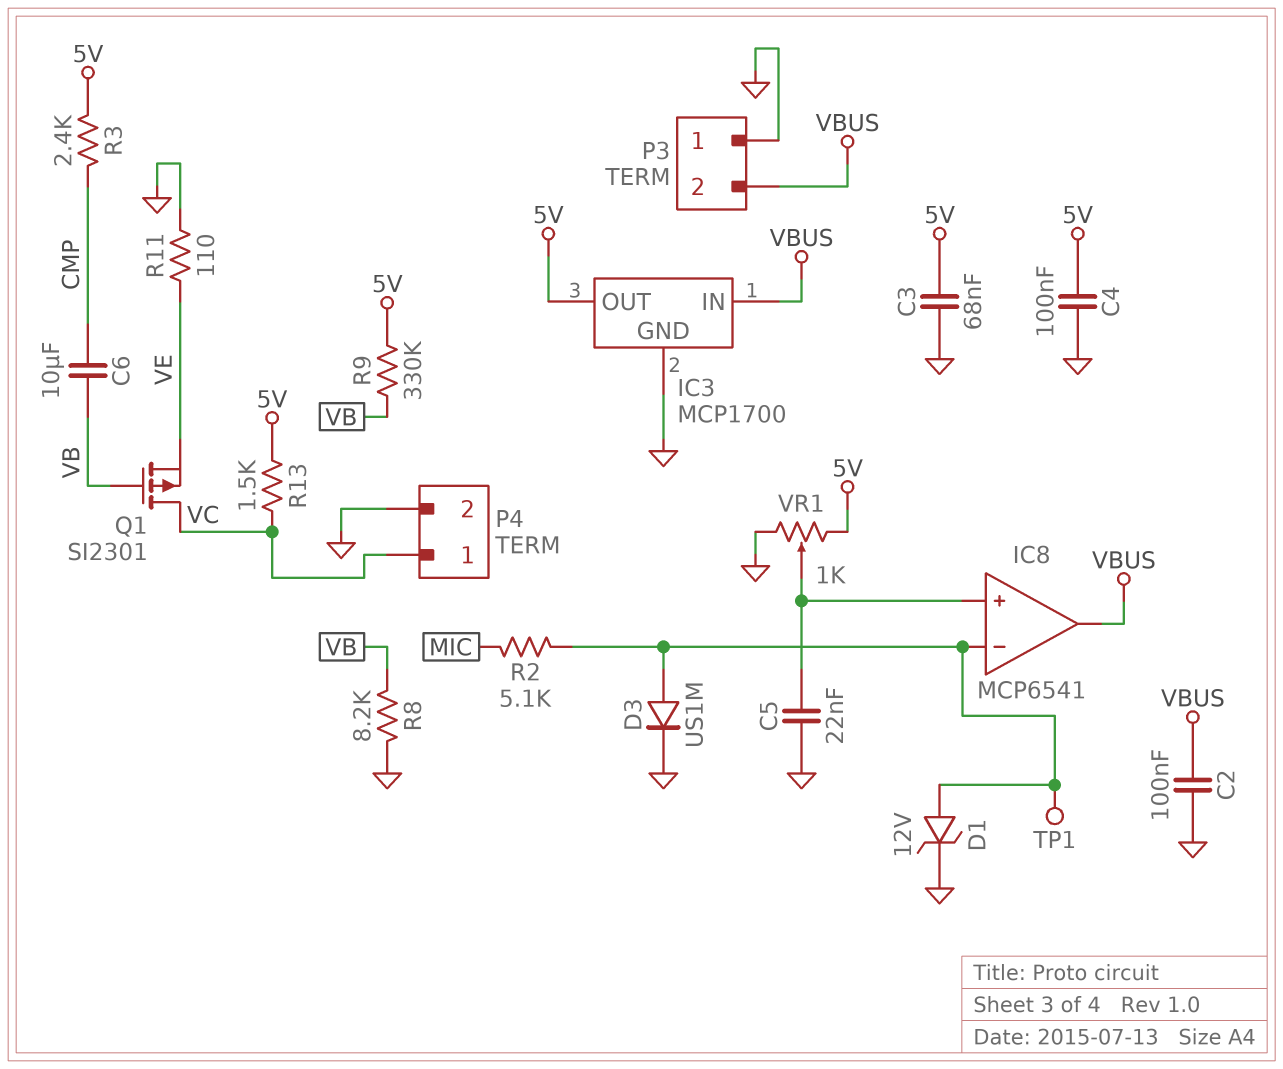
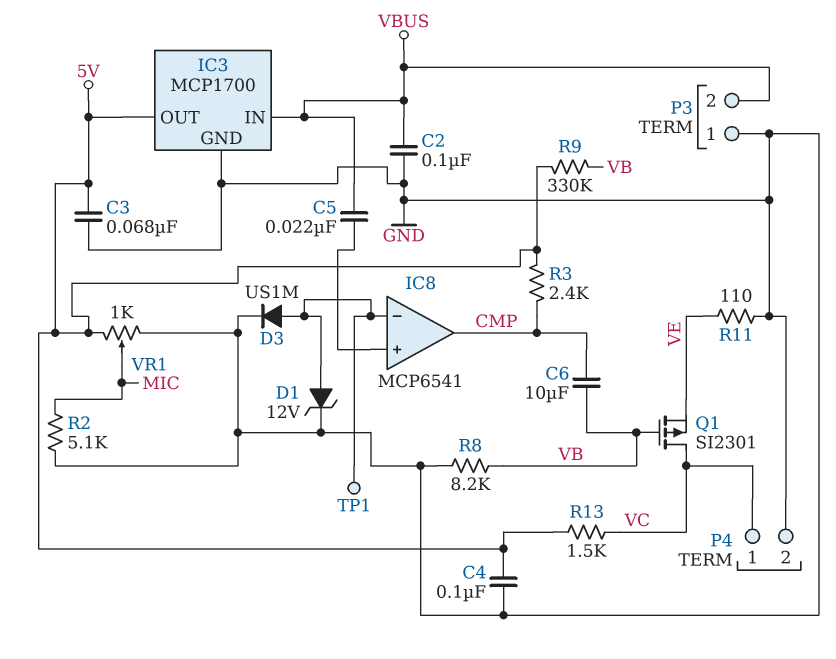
C5: 22nF (GND, IC8/in+) -> 22nF (IC8/in+, VBUS)
IC8 pin out: VBUS -> CMP
R2: 5.1k (IC8/in-, MIC) -> 5.1k (GND, MIC)
VR1: 1k (5V, GND, wiper IC8/in+) -> 1k (5V, GND, wiper MIC)

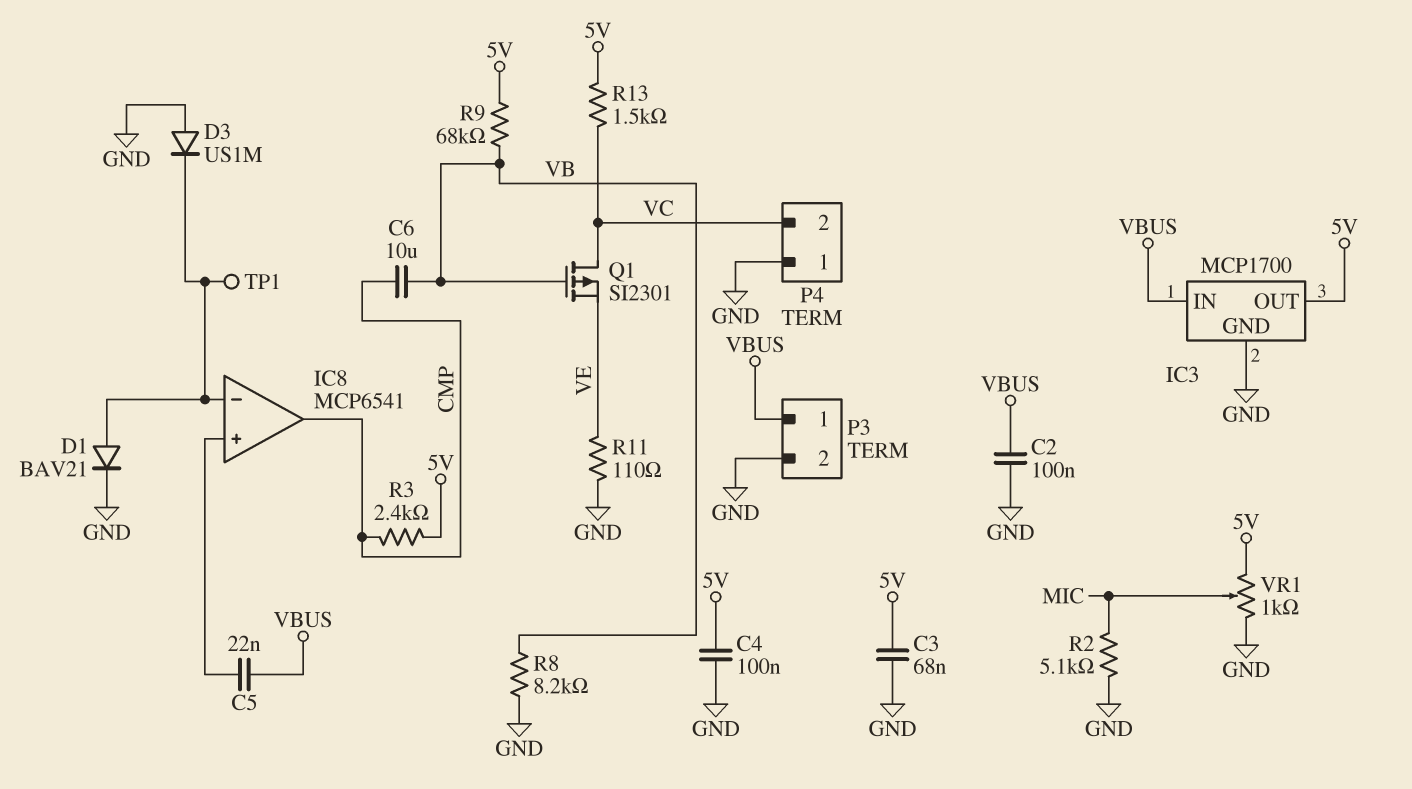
D1: zener 12V (A IC8/in-, K GND) -> diode BAV21 (A IC8/in-, K GND)
D3: diode US1M (A IC8/in-, K GND) -> diode US1M (A GND, K IC8/in-)
P3 pin 1: GND -> VBUS
P3 pin 2: VBUS -> GND
P4 pin 1: VC -> GND
P4 pin 2: GND -> VC
R9: 330k (5V, VB) -> 68k (5V, VB)

